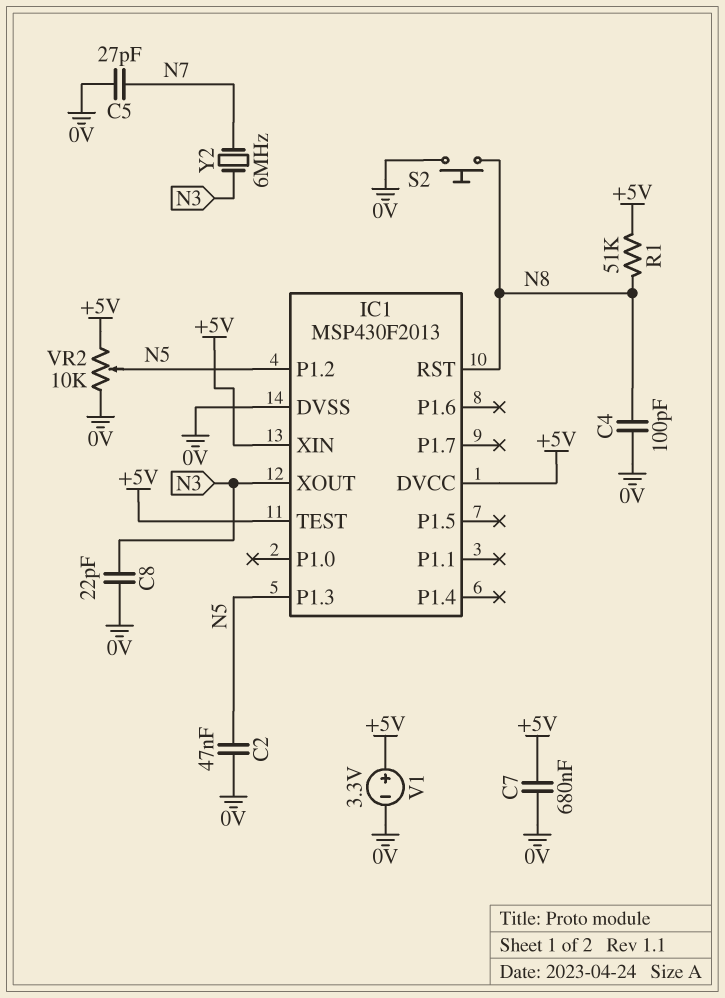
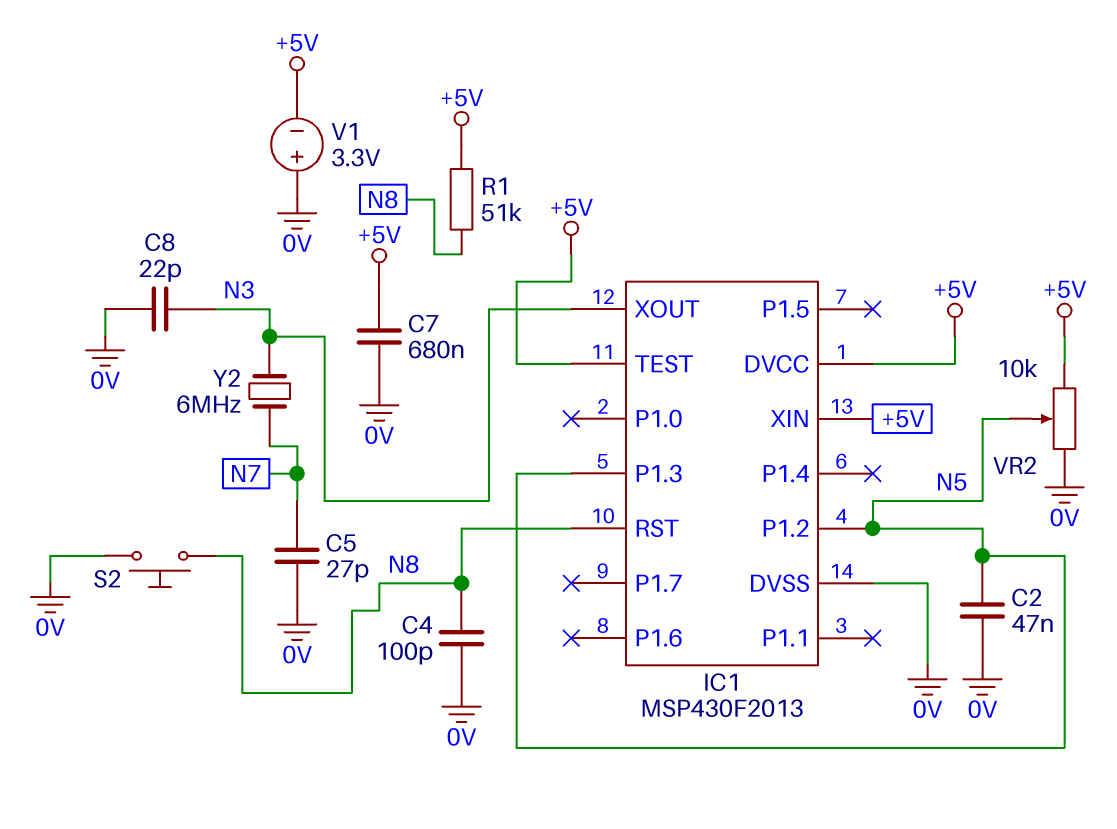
V1: 3.3V (plus +5V, minus 0V) -> 3.3V (plus 0V, minus +5V)

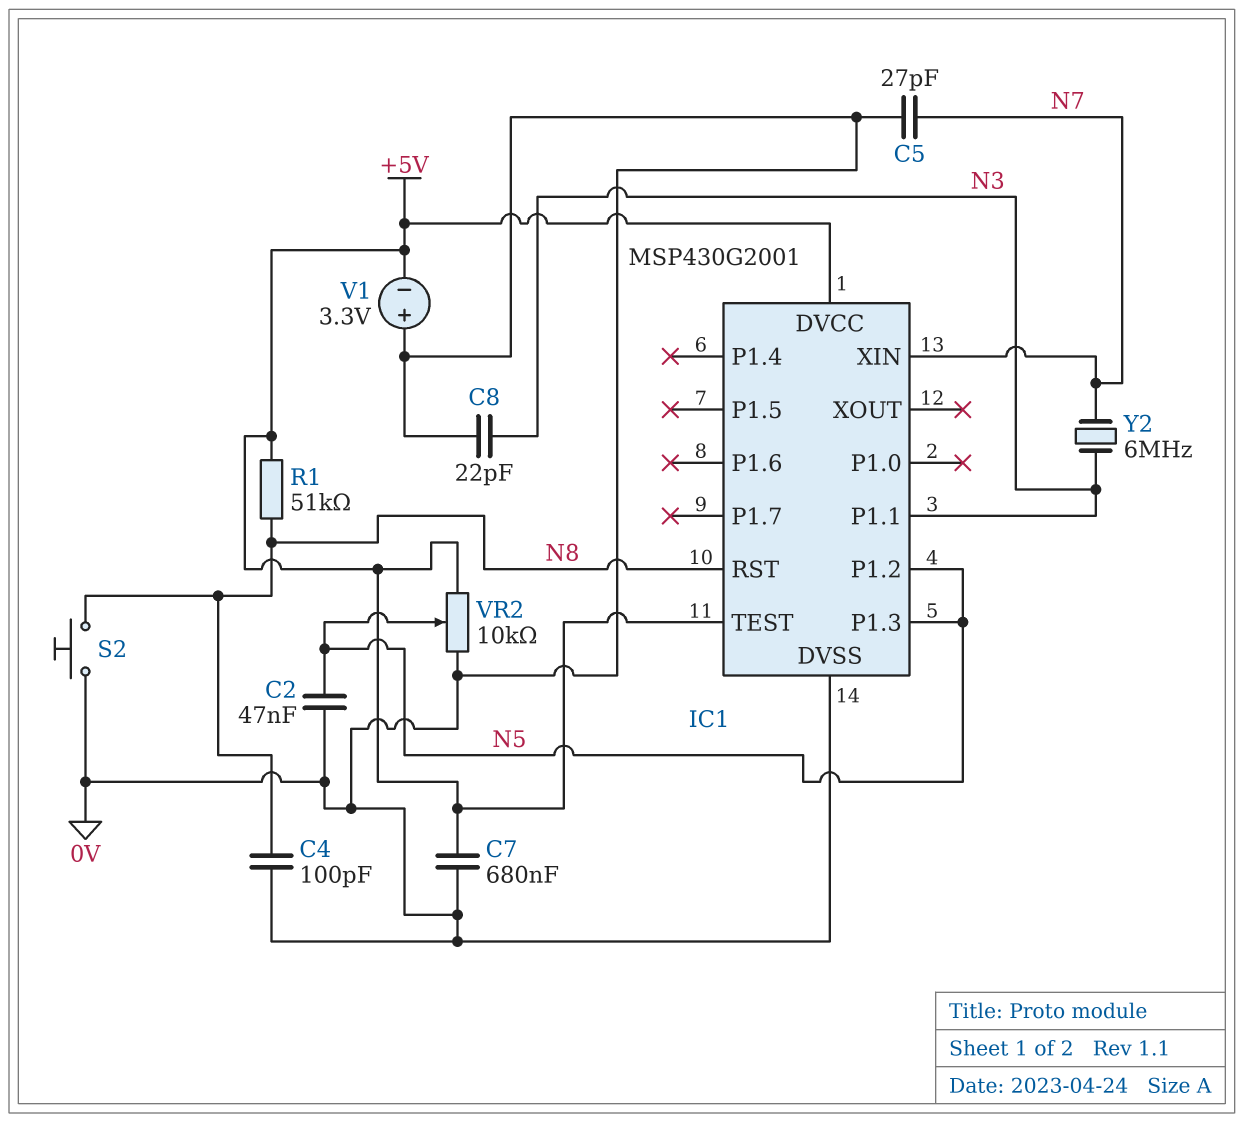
IC1: MSP430F2013 -> MSP430G2001
IC1 pin P1.1: none -> N3
IC1 pin XIN: +5V -> N7
IC1 pin XOUT: N3 -> none

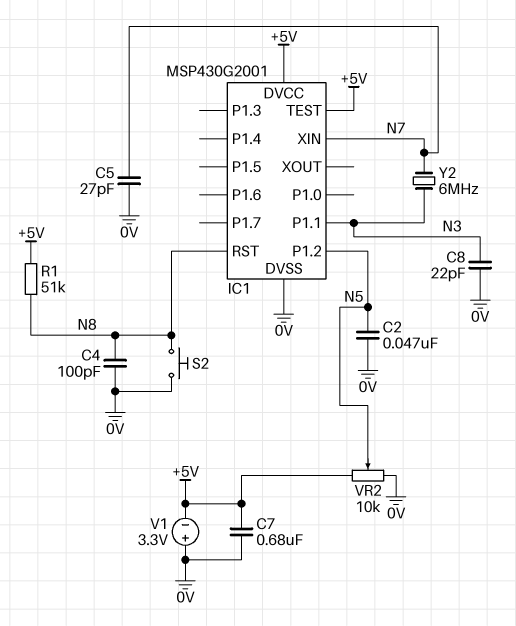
IC1 pin P1.3: N5 -> none

